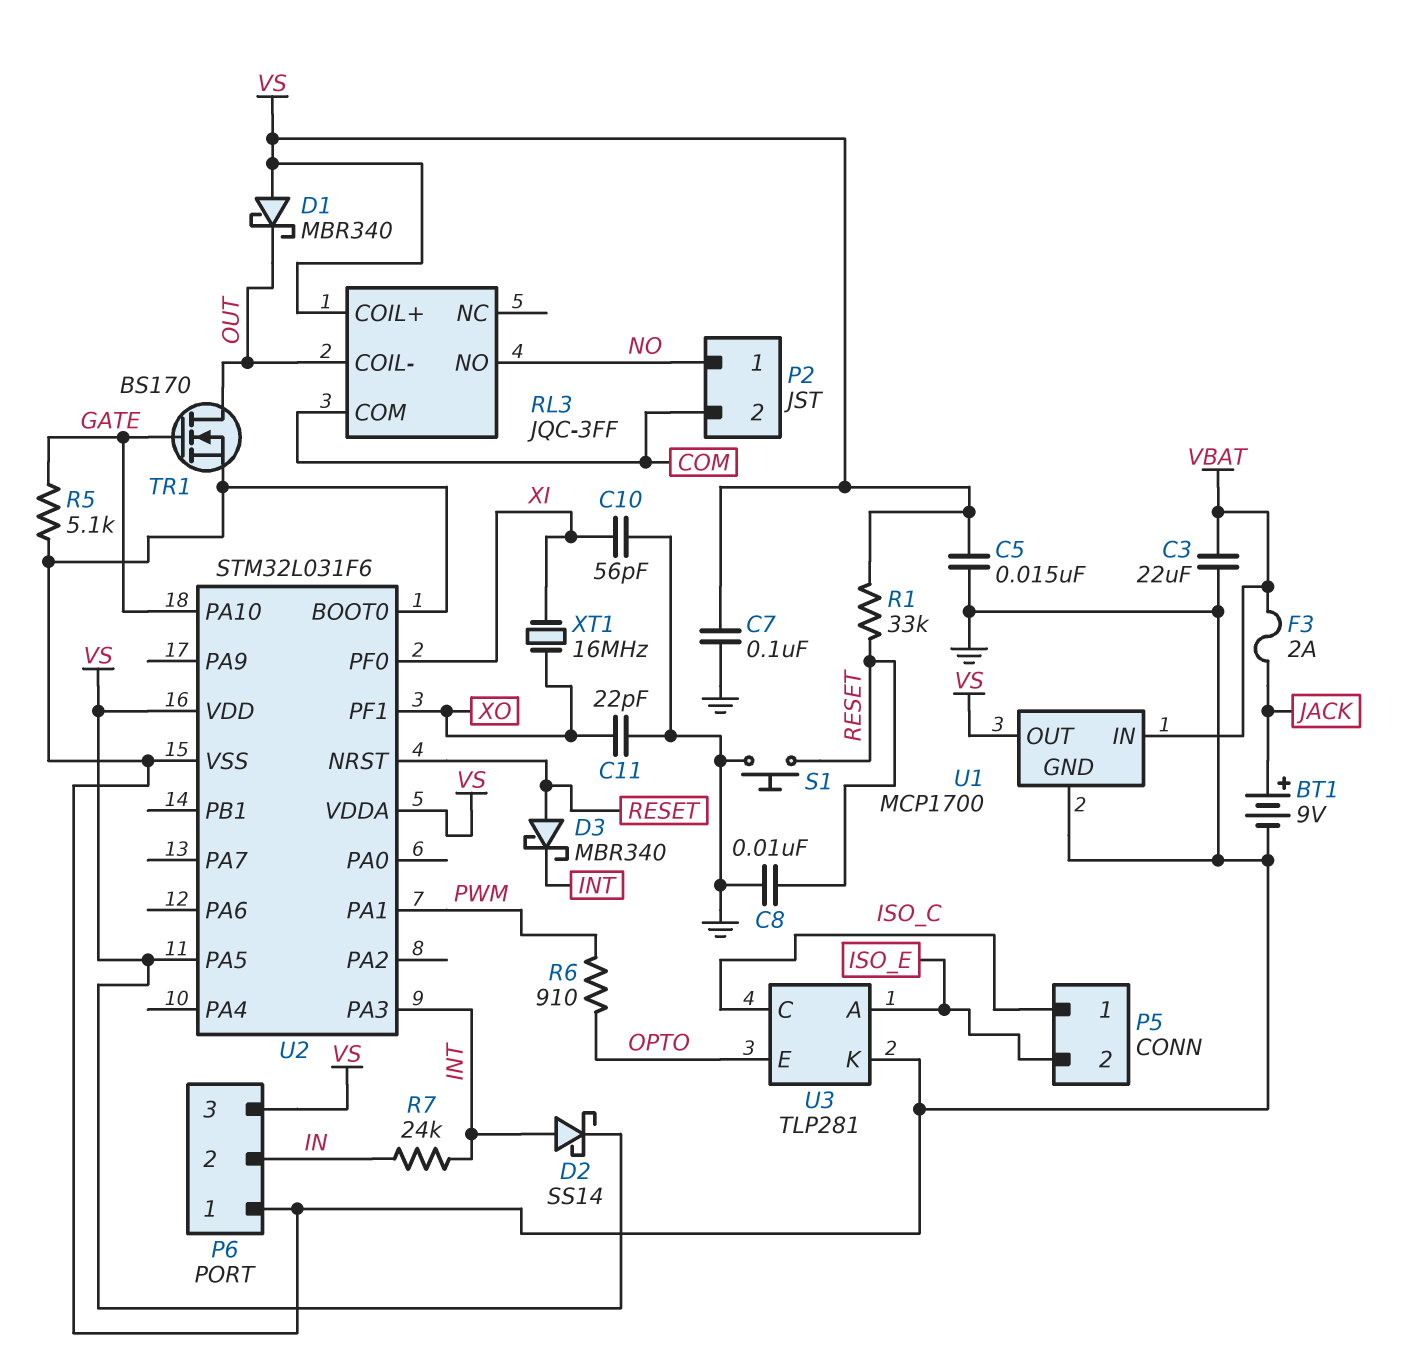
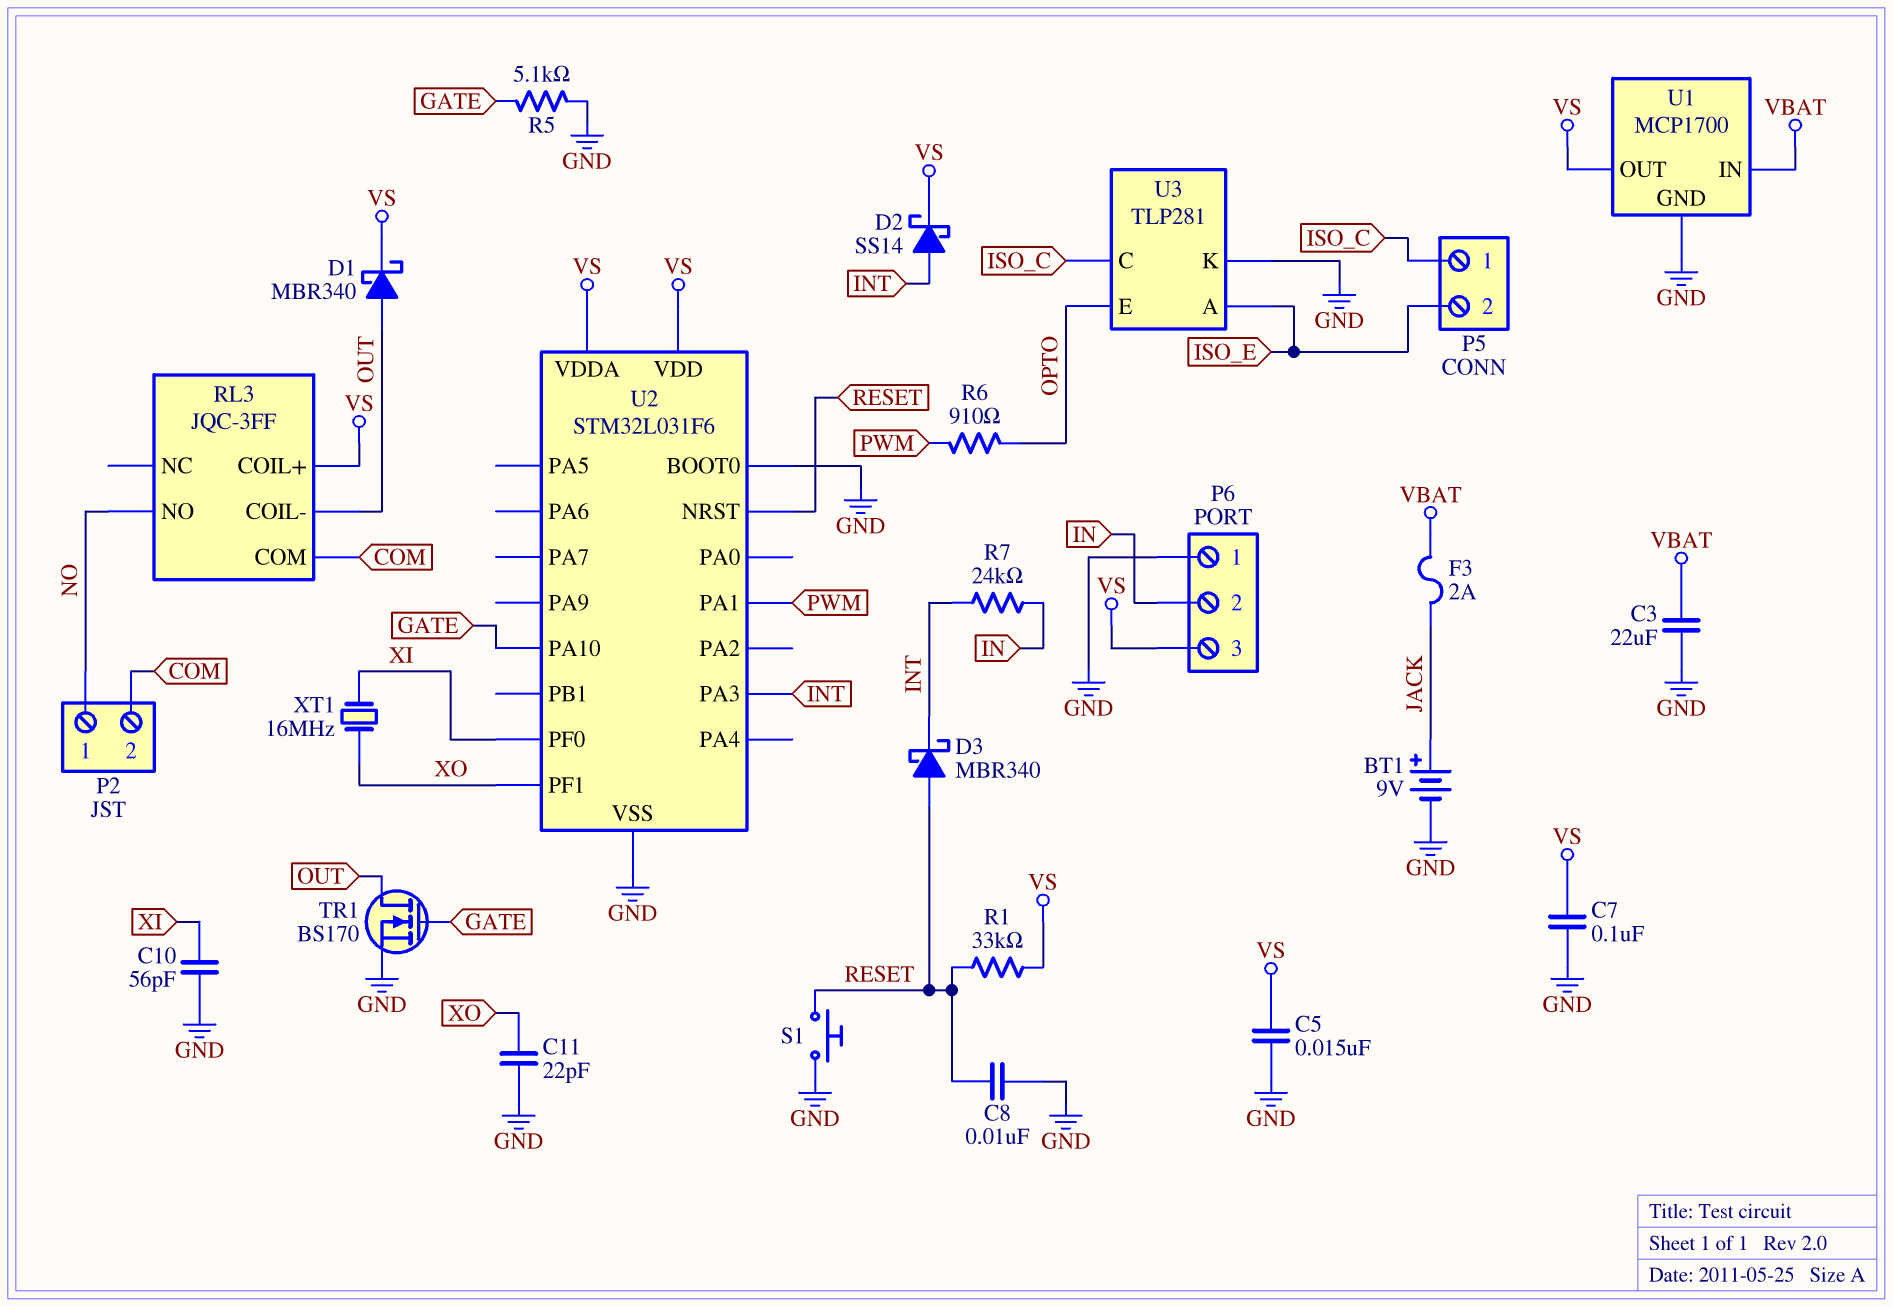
D1: schottky MBR340 (A VS, K OUT) -> schottky MBR340 (A OUT, K VS)
U2 pin PA5: VS -> none

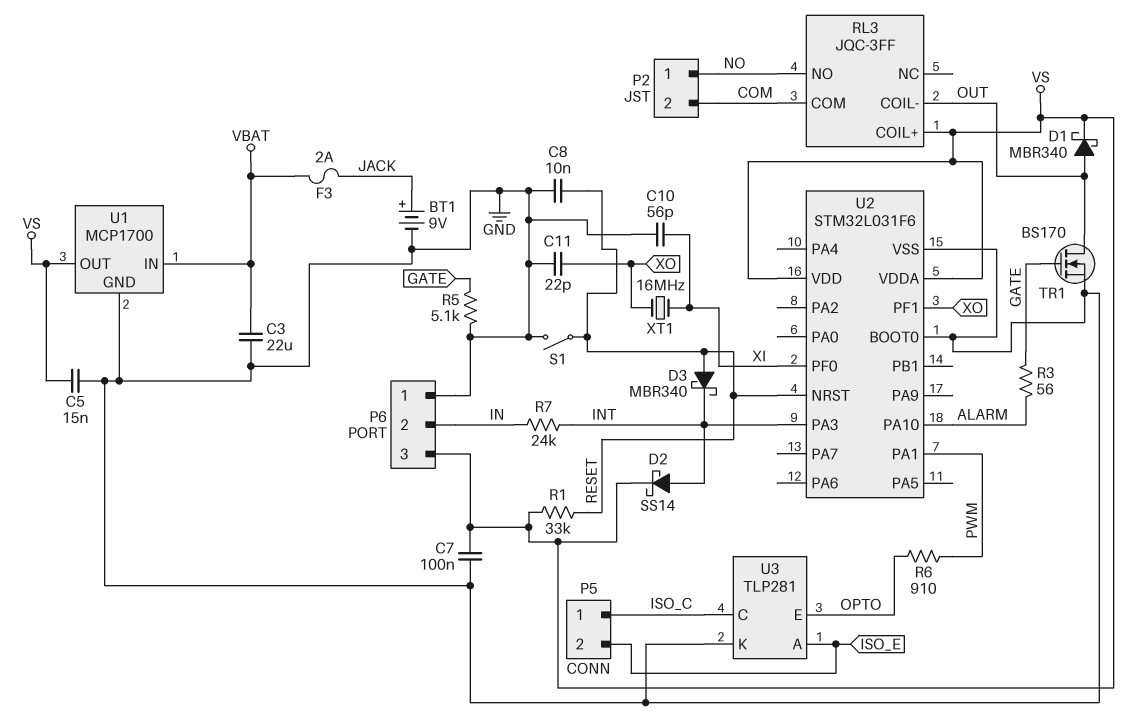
R3: none -> 56 (ALARM, GATE)
S1: button (GND, RESET) -> switch (GND, RESET)
U2 pin PA10: GATE -> ALARM

